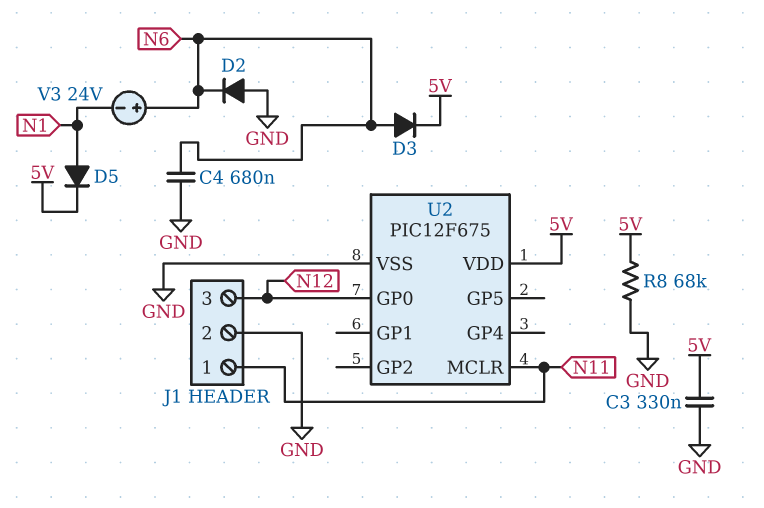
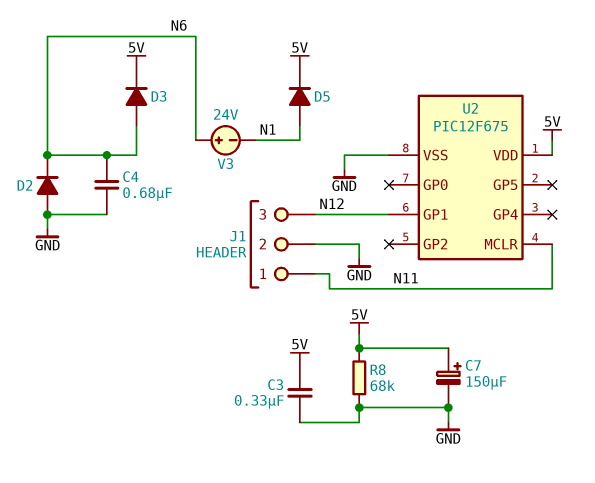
C7: none -> 150uF (plus 5V, minus GND)
U2 pin GP0: N12 -> none
U2 pin GP1: none -> N12

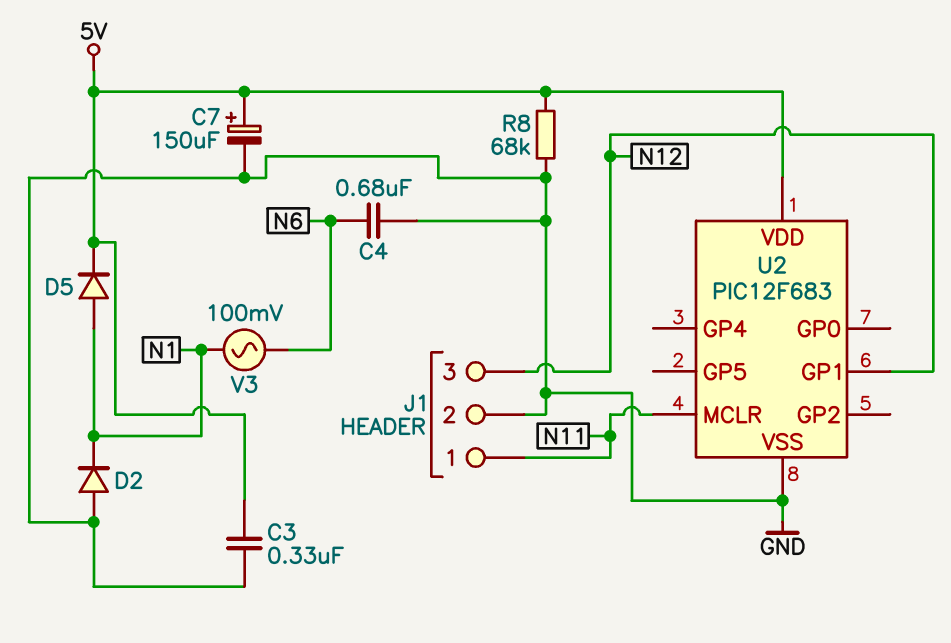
D2: diode (A GND, K N6) -> diode (A GND, K N1)
D3: diode (A N6, K 5V) -> none
U2: PIC12F675 -> PIC12F683
V3: 24V (plus N6, minus N1) -> AC 100mV (N1, N6)

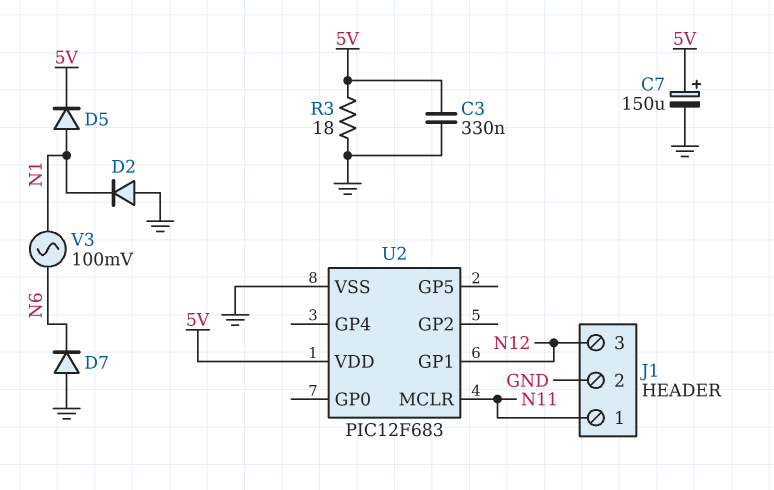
C4: 680nF (GND, N6) -> none
D7: none -> diode (A GND, K N6)
R3: none -> 18 (5V, GND)
R8: 68k (5V, GND) -> none

